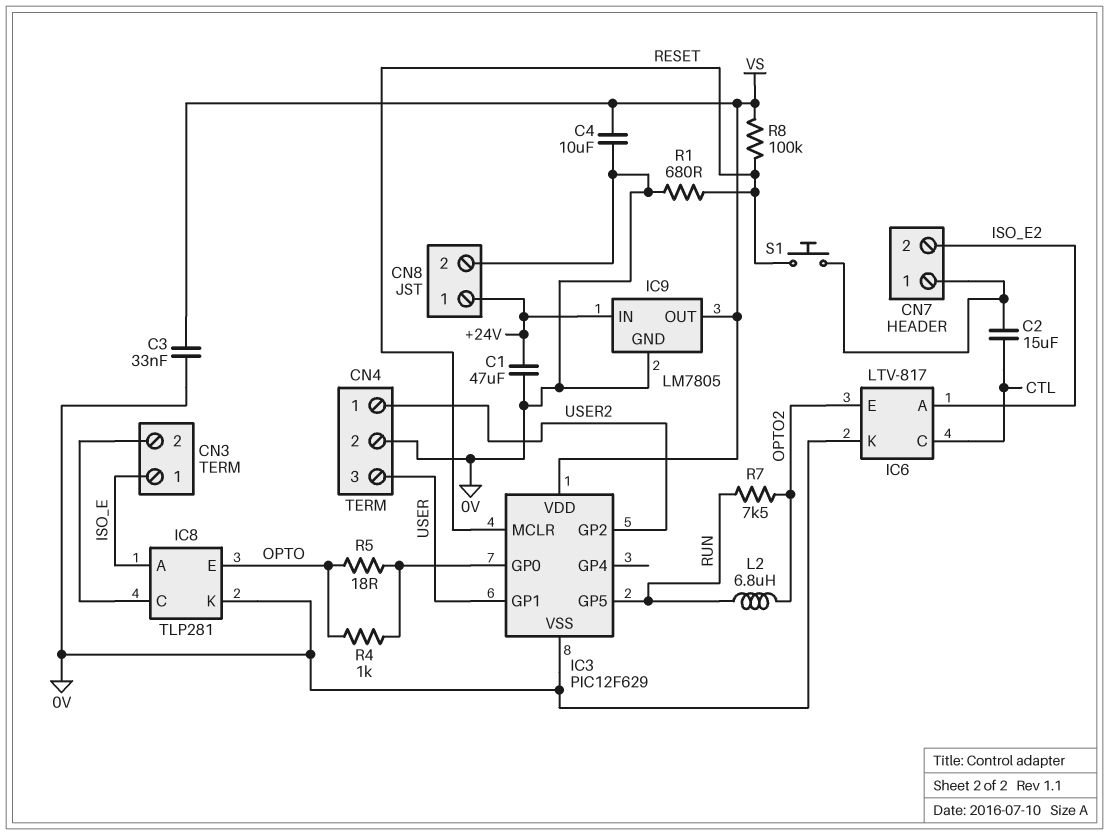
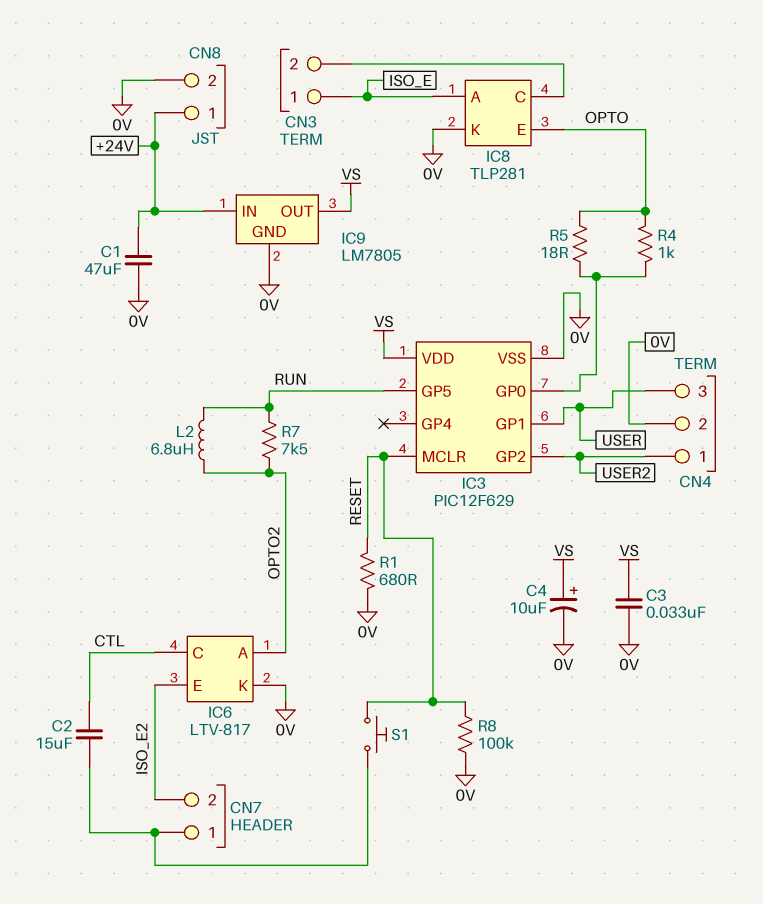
C4: 10uF (0V, VS) -> 10uF (plus VS, minus 0V)
IC6 pin A: ISO_E2 -> OPTO2
IC6 pin E: OPTO2 -> ISO_E2
R8: 100k (RESET, VS) -> 100k (0V, RESET)

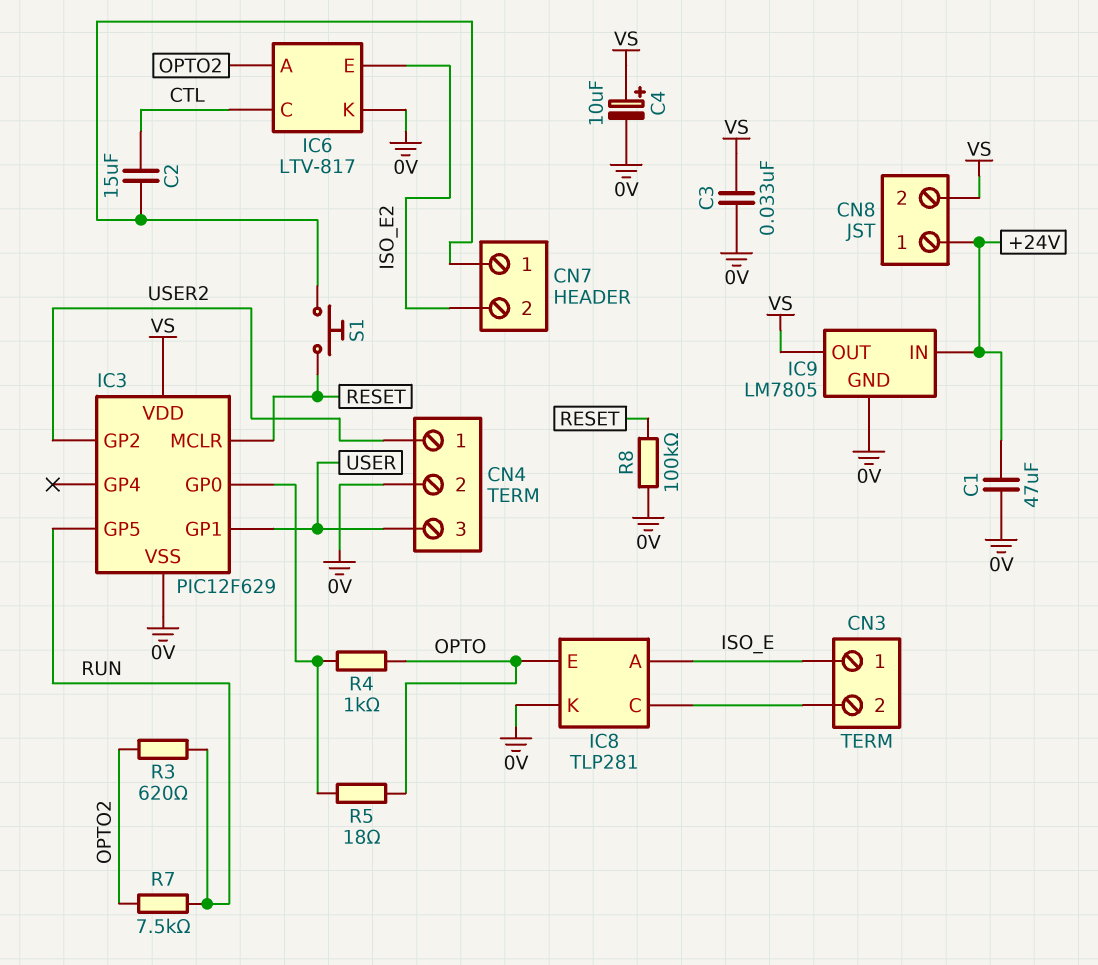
CN8 pin 2: 0V -> VS
L2: 6.8uH (OPTO2, RUN) -> none
R1: 680 (0V, RESET) -> none
R3: none -> 620 (OPTO2, RUN)

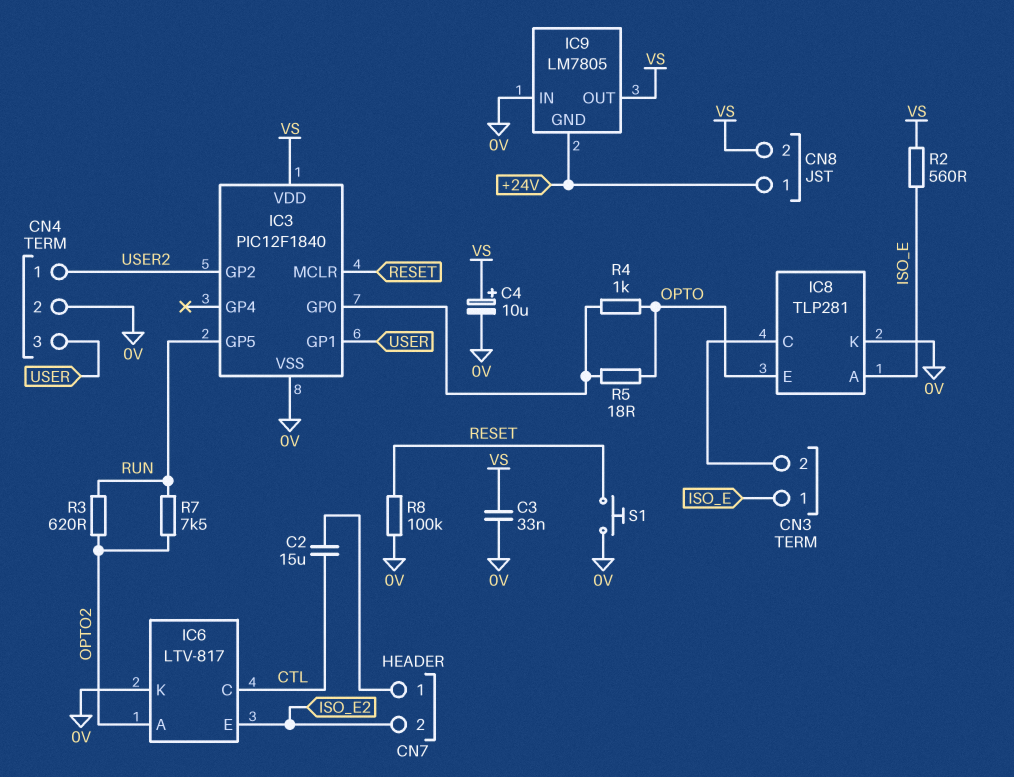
C1: 47uF (+24V, 0V) -> none
IC3: PIC12F629 -> PIC12F1840
IC9 pin GND: 0V -> +24V
IC9 pin IN: +24V -> 0V
R2: none -> 560 (ISO_E, VS)
S1: button (CN7/1, RESET) -> button (0V, RESET)

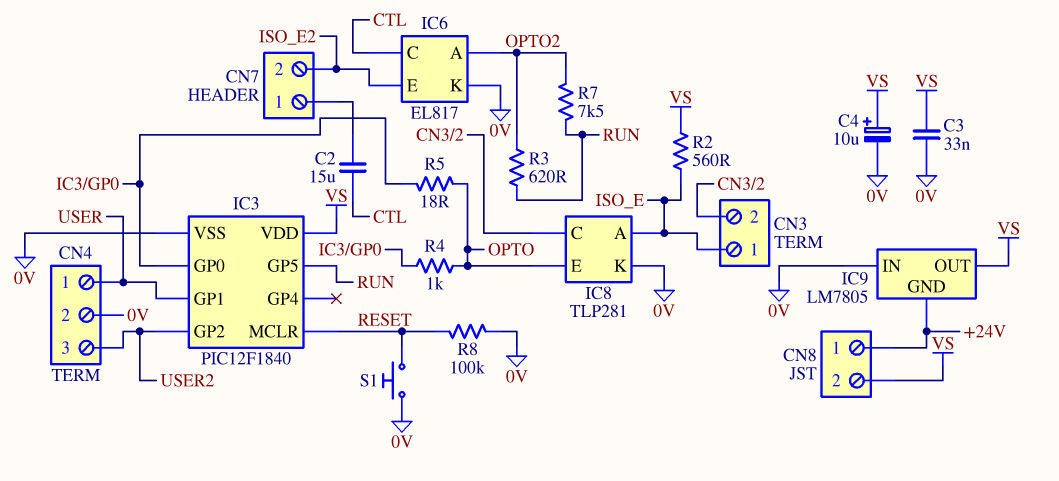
CN4 pin 1: USER2 -> USER
CN4 pin 3: USER -> USER2
IC6: LTV-817 -> EL817

